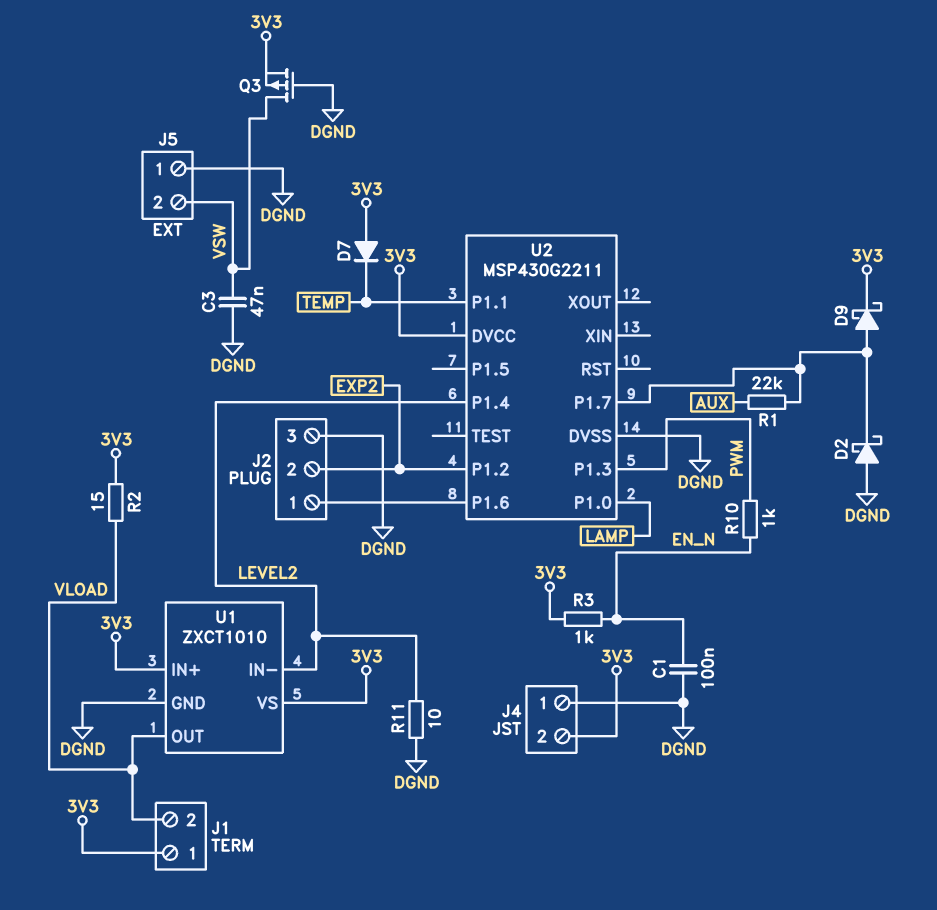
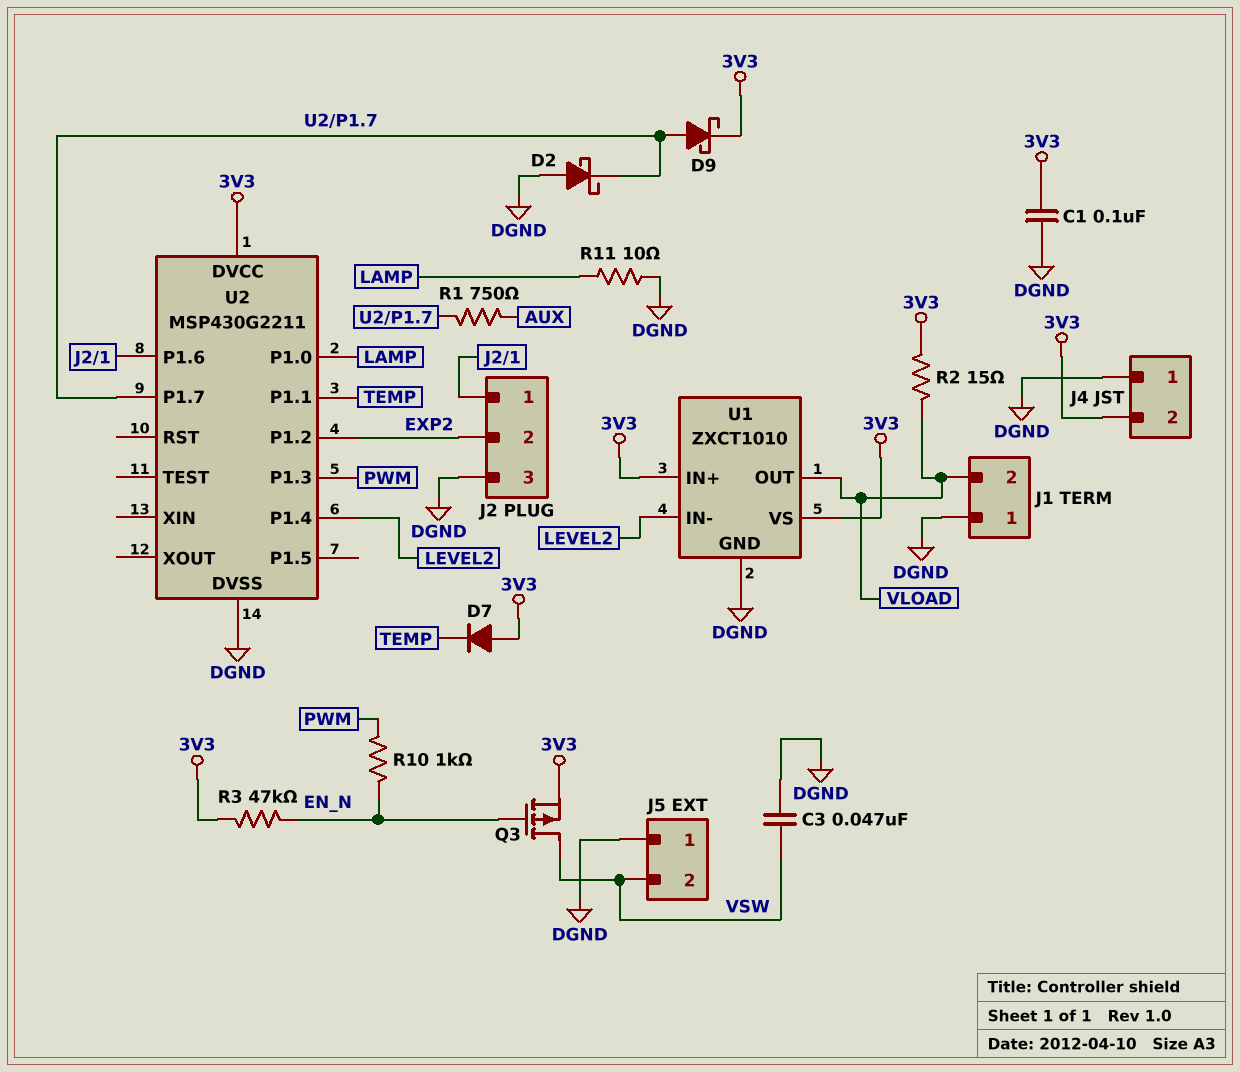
C1: 100nF (DGND, EN_N) -> 100nF (3V3, DGND)
J1 pin 1: 3V3 -> DGND
Q3: PMOS (G DGND, D VSW, S 3V3) -> PMOS (G EN_N, D VSW, S 3V3)
R1: 22k (AUX, U2/P1.7) -> 750 (AUX, U2/P1.7)
R3: 1k (3V3, EN_N) -> 47k (3V3, EN_N)
R11: 10 (DGND, LEVEL2) -> 10 (DGND, LAMP)

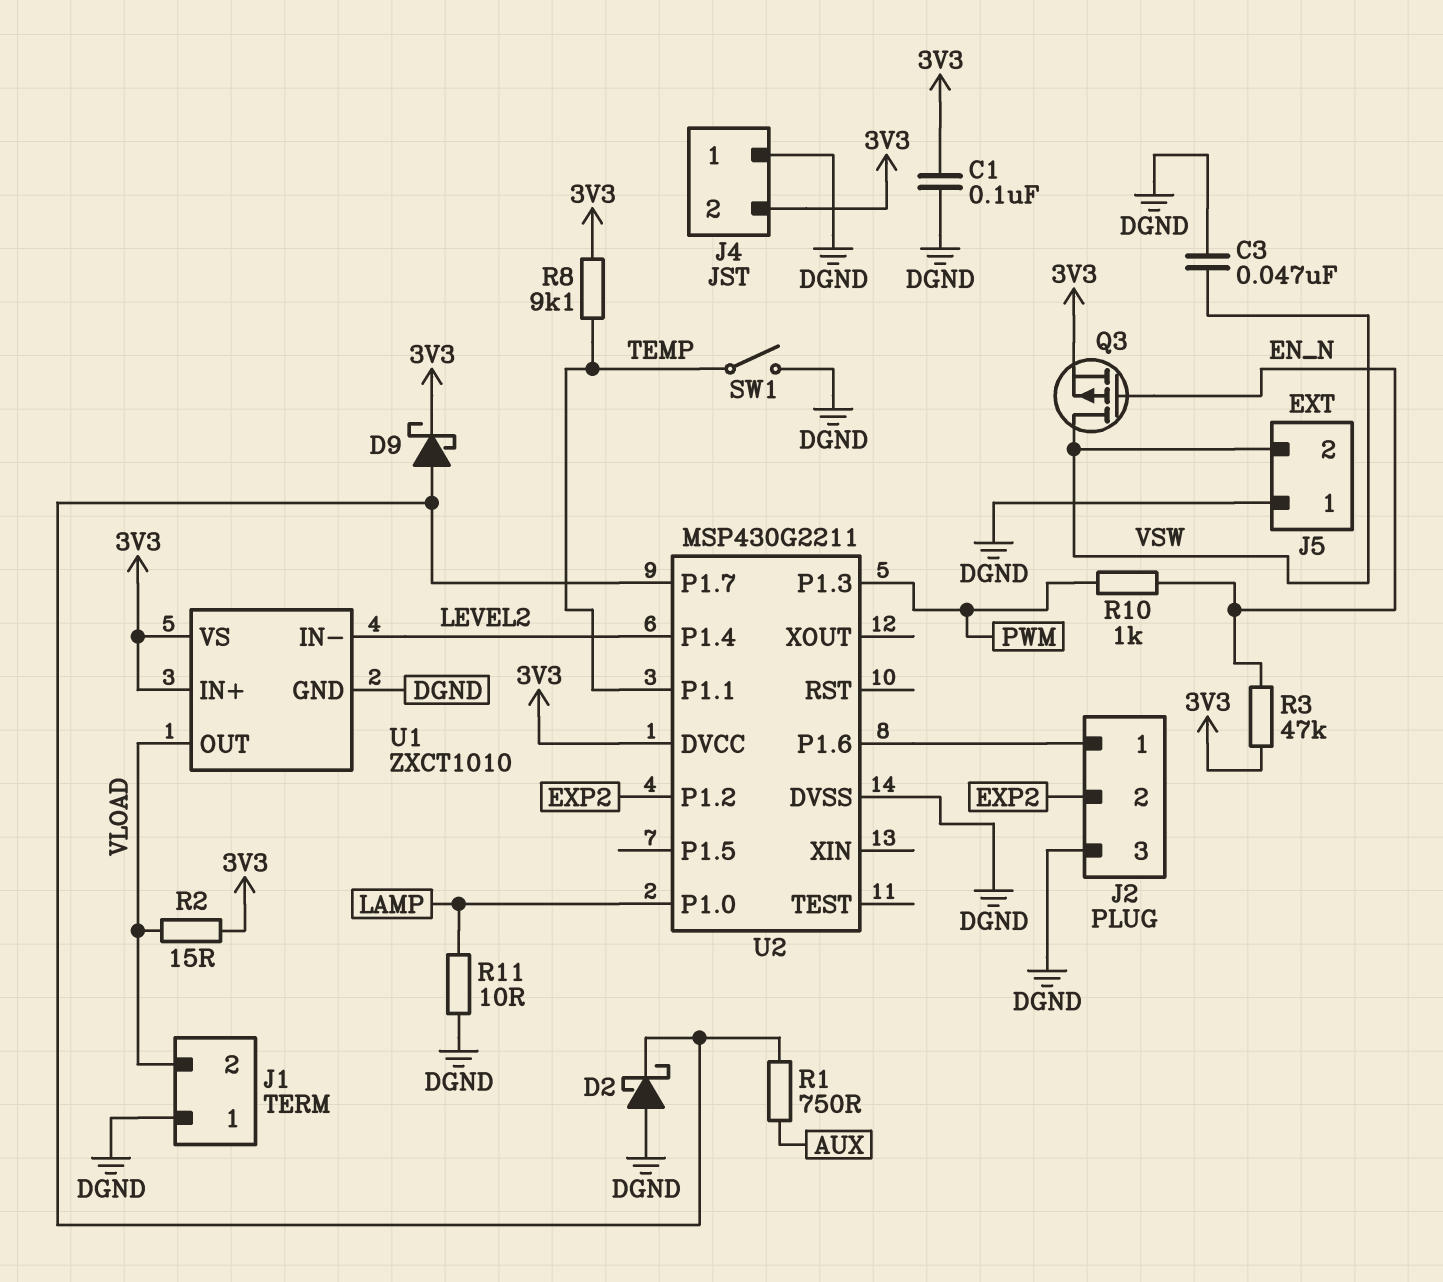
D7: diode (A 3V3, K TEMP) -> none
R8: none -> 9.1k (3V3, TEMP)
SW1: none -> switch (DGND, TEMP)

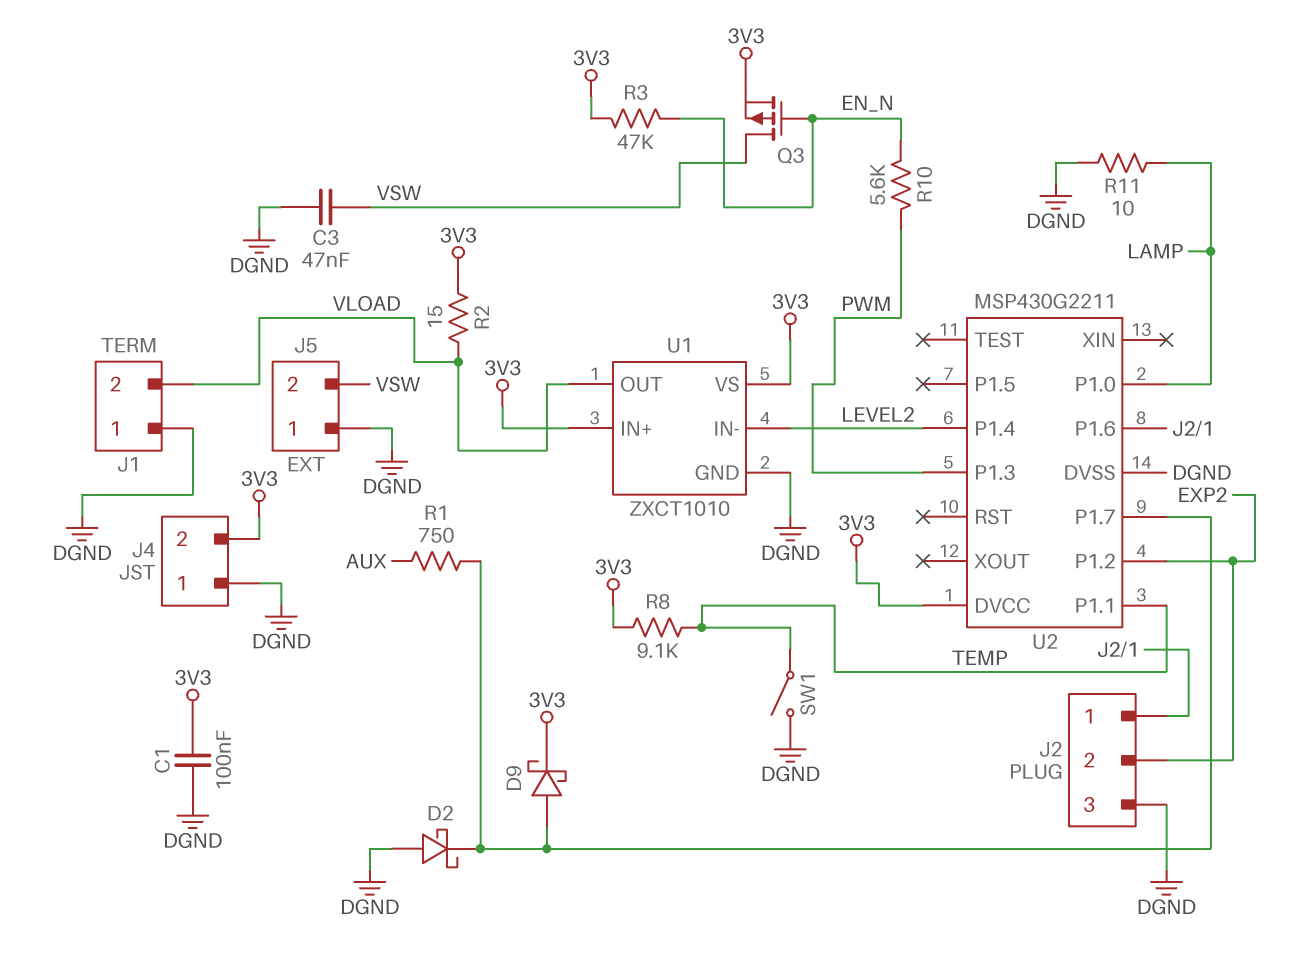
R10: 1k (EN_N, PWM) -> 5.6k (EN_N, PWM)

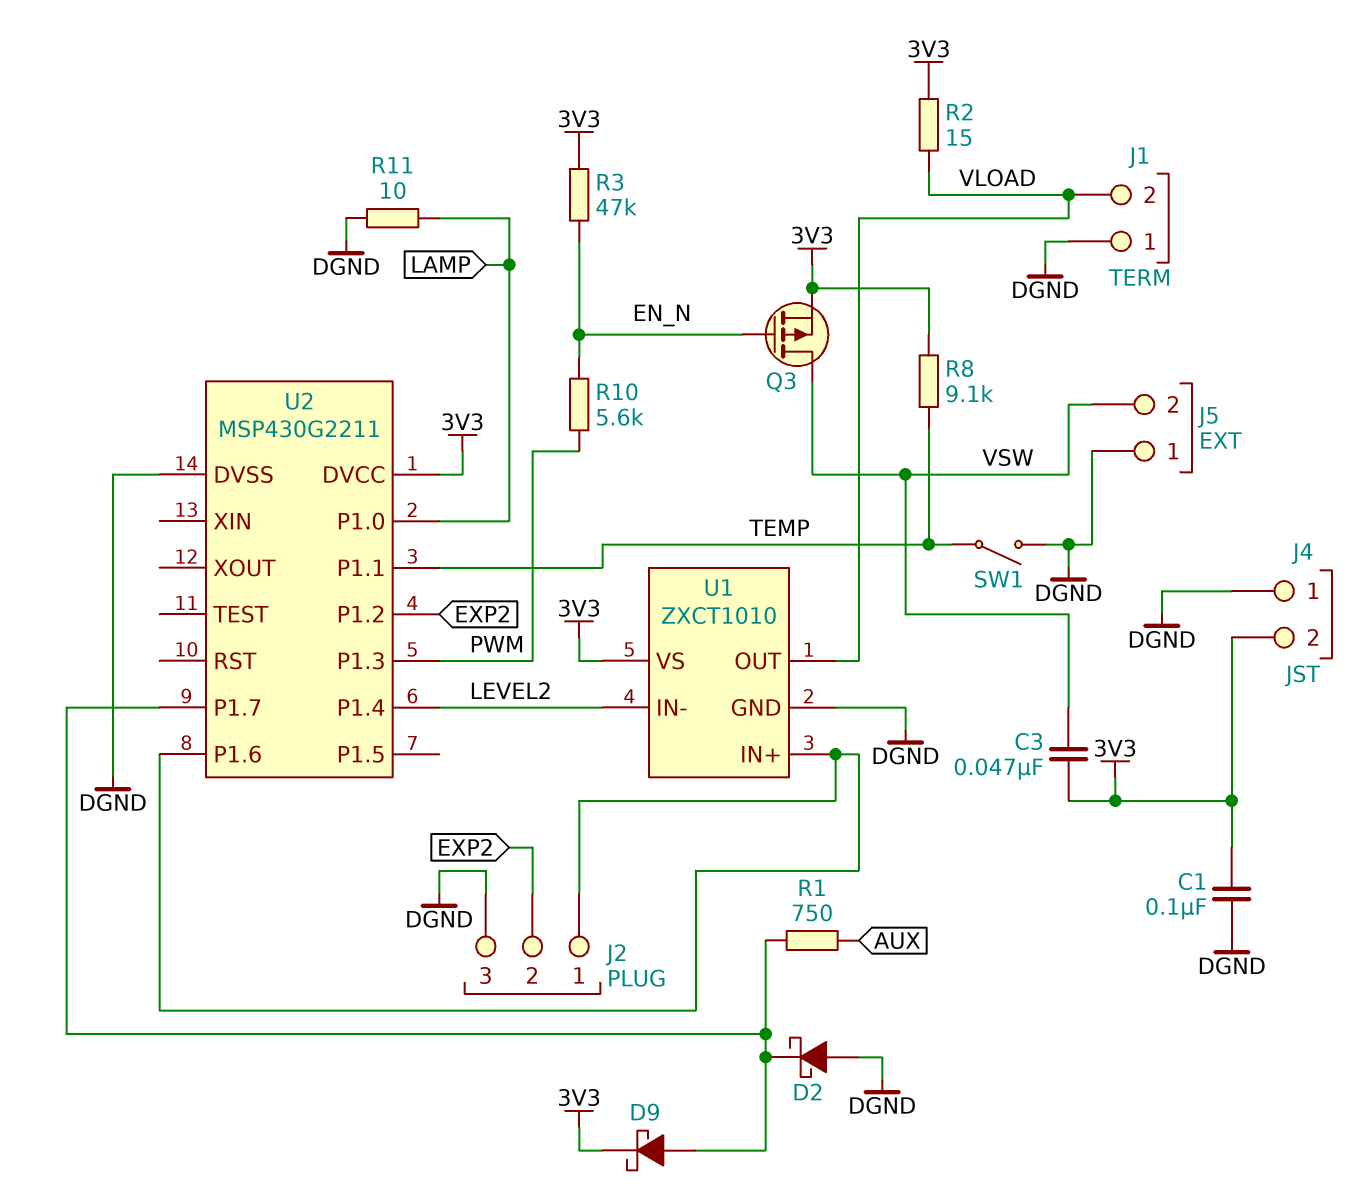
C3: 47nF (DGND, VSW) -> 47nF (3V3, VSW)
U1 pin IN+: 3V3 -> J2/1

